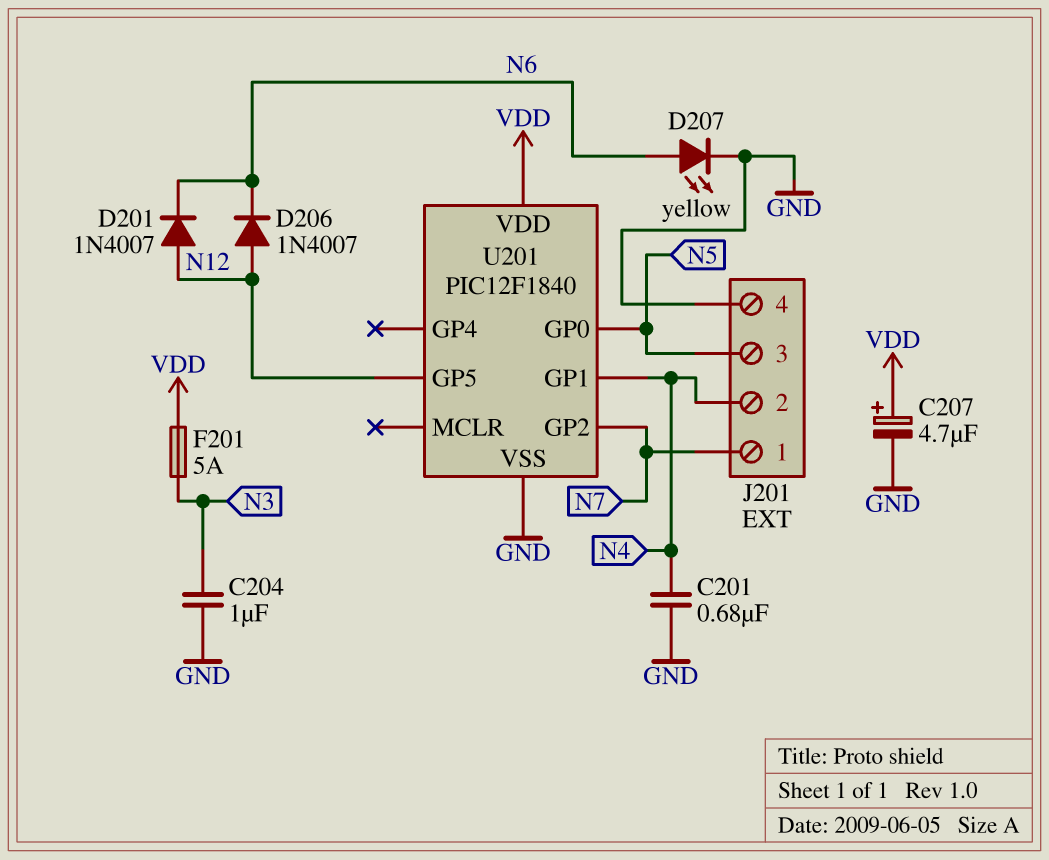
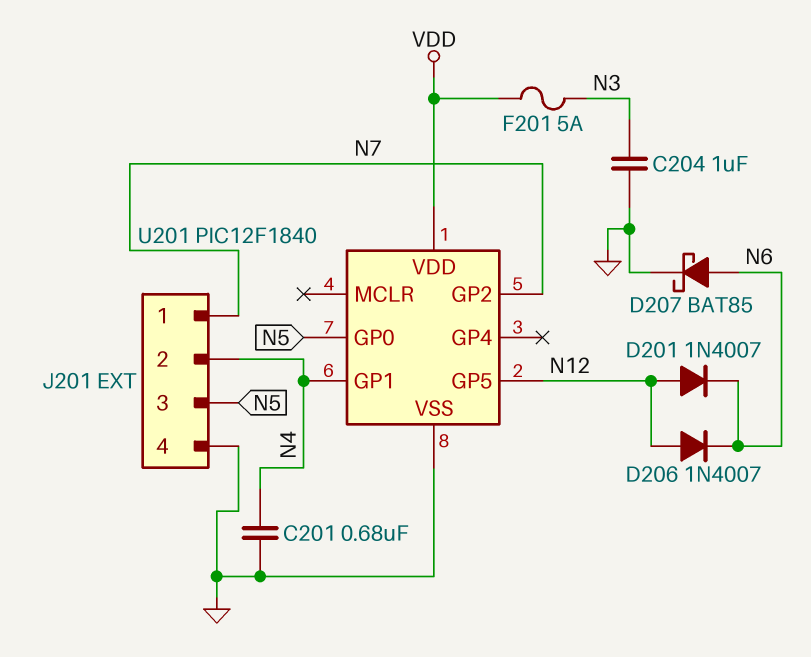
C207: 4.7uF (plus VDD, minus GND) -> none
D207: LED yellow (A N6, K GND) -> schottky BAT85 (A N6, K GND)

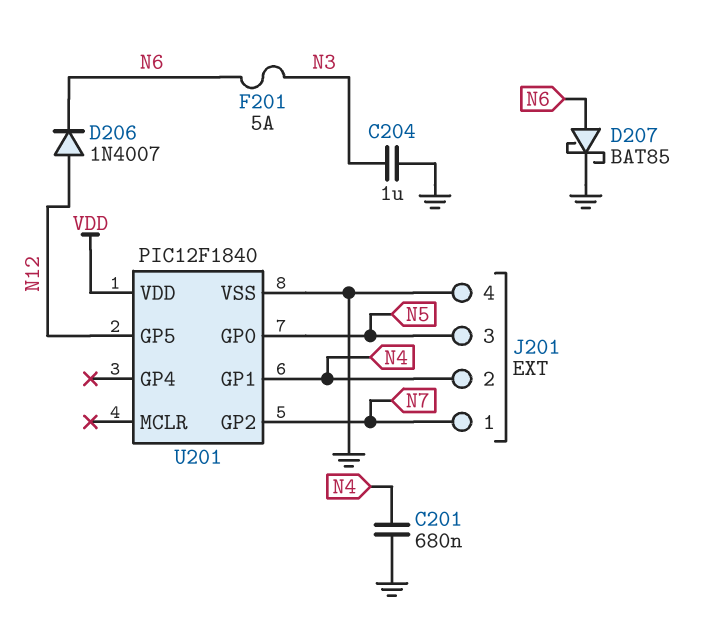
D201: diode 1N4007 (A N12, K N6) -> none
F201: 5A (N3, VDD) -> 5A (N3, N6)

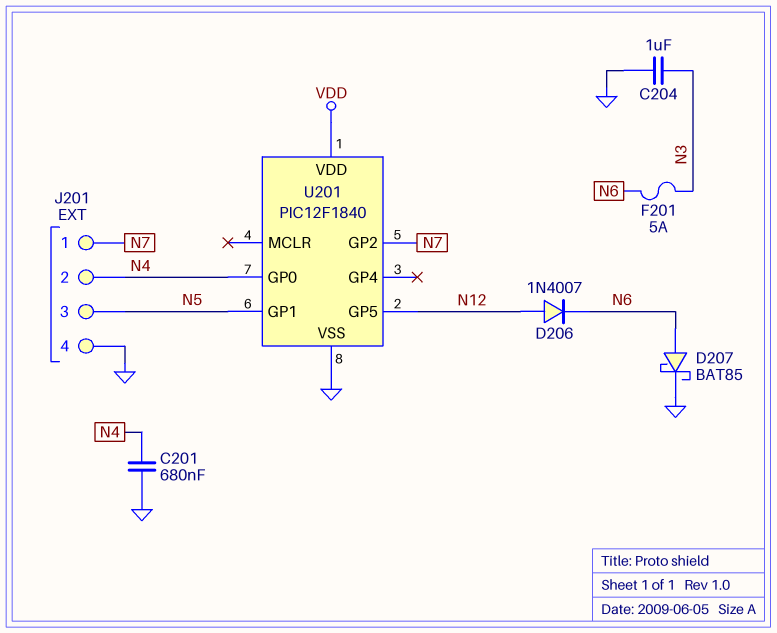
U201 pin GP0: N5 -> N4
U201 pin GP1: N4 -> N5

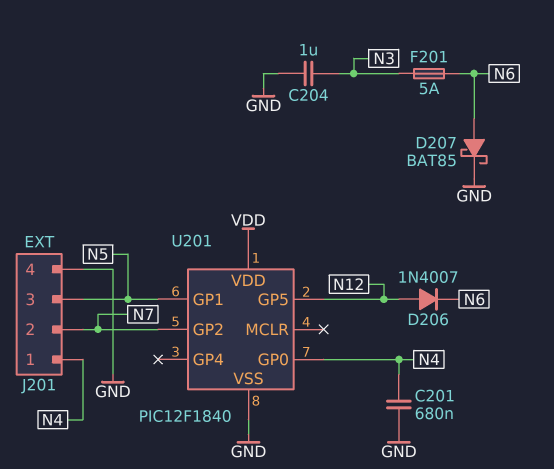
J201 pin 1: N7 -> N4
J201 pin 2: N4 -> N7

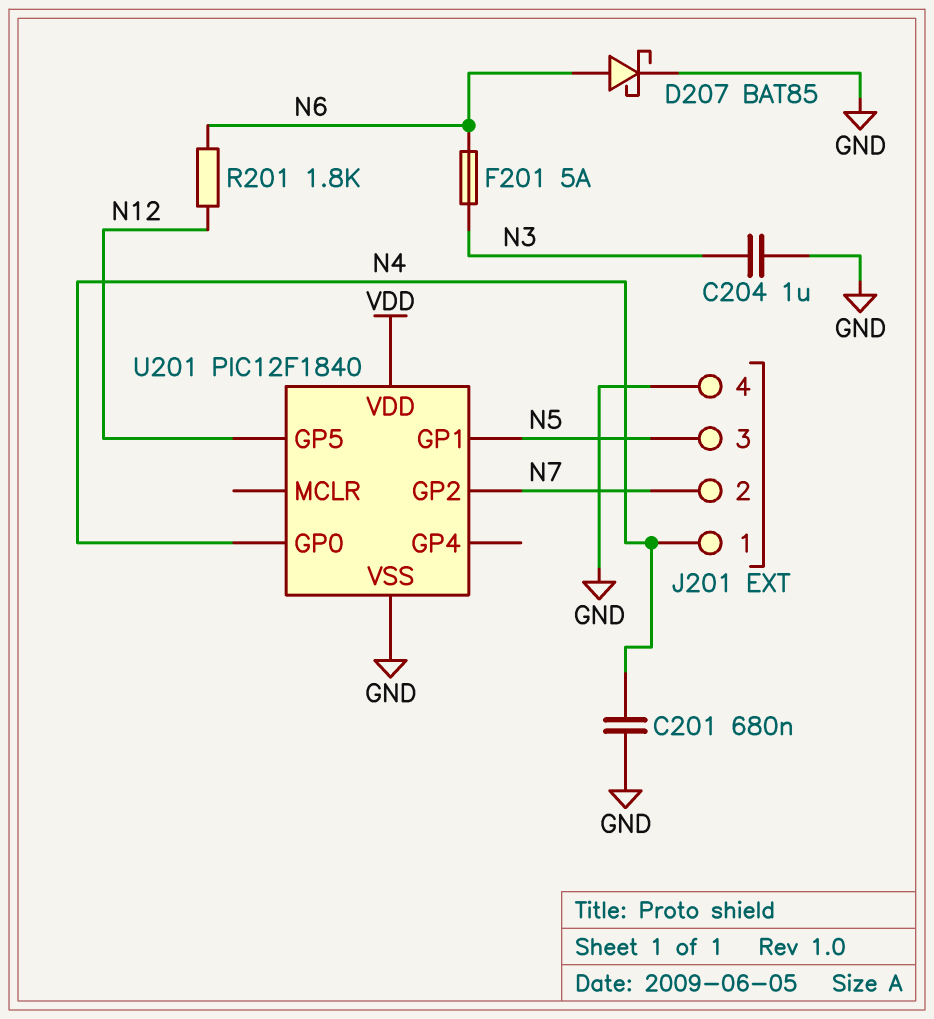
D206: diode 1N4007 (A N12, K N6) -> none
R201: none -> 1.8k (N6, N12)

